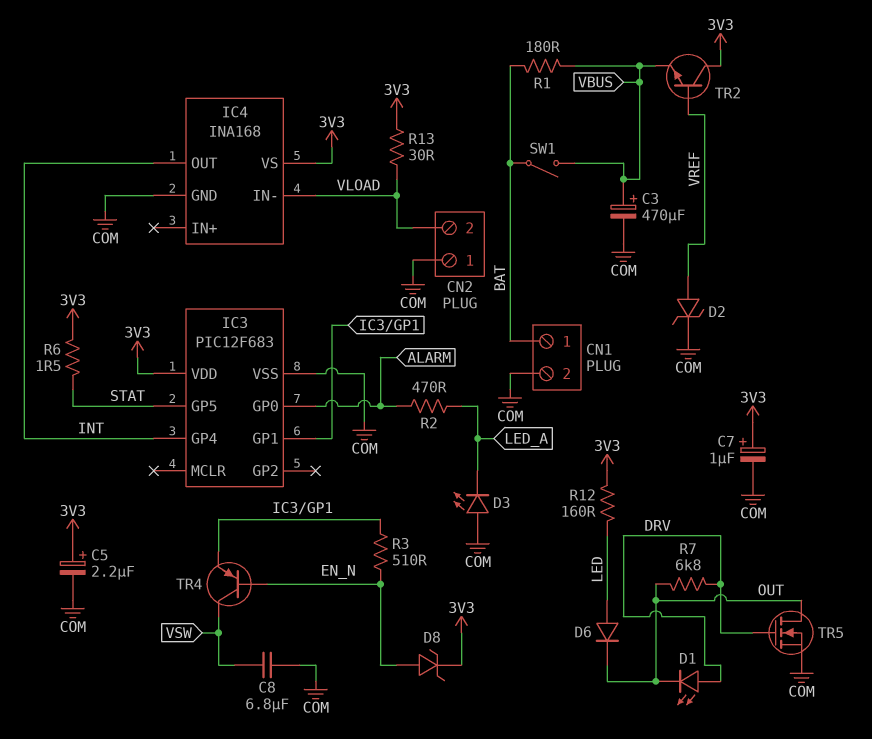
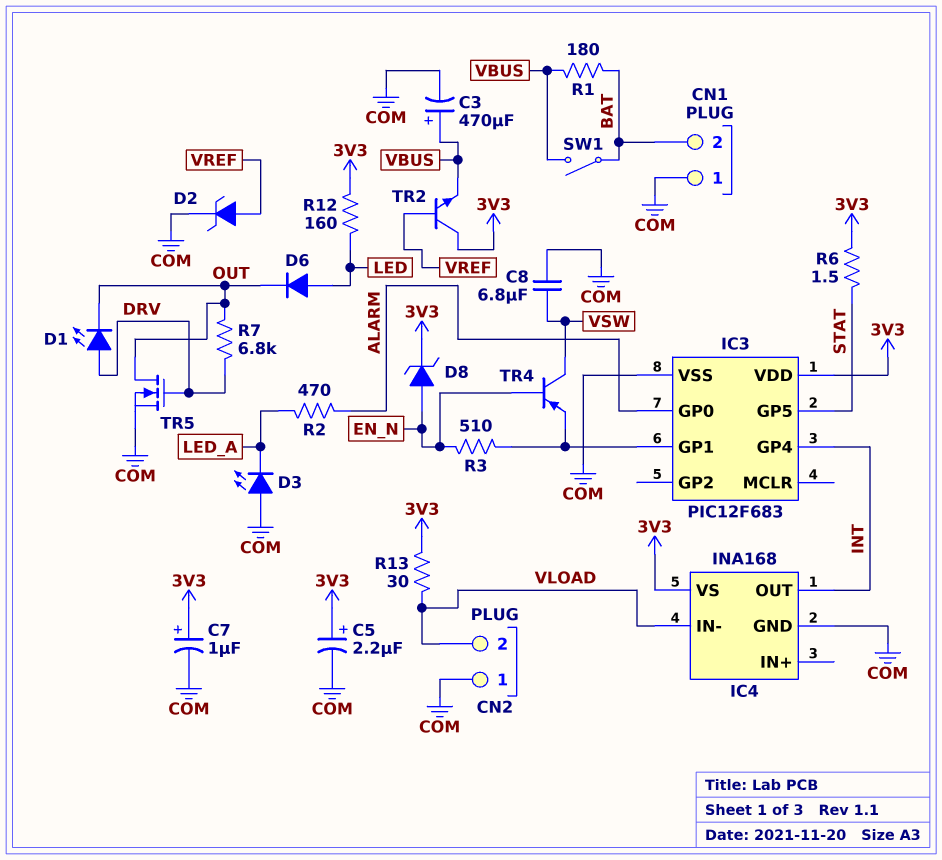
CN1 pin 1: BAT -> COM
CN1 pin 2: COM -> BAT

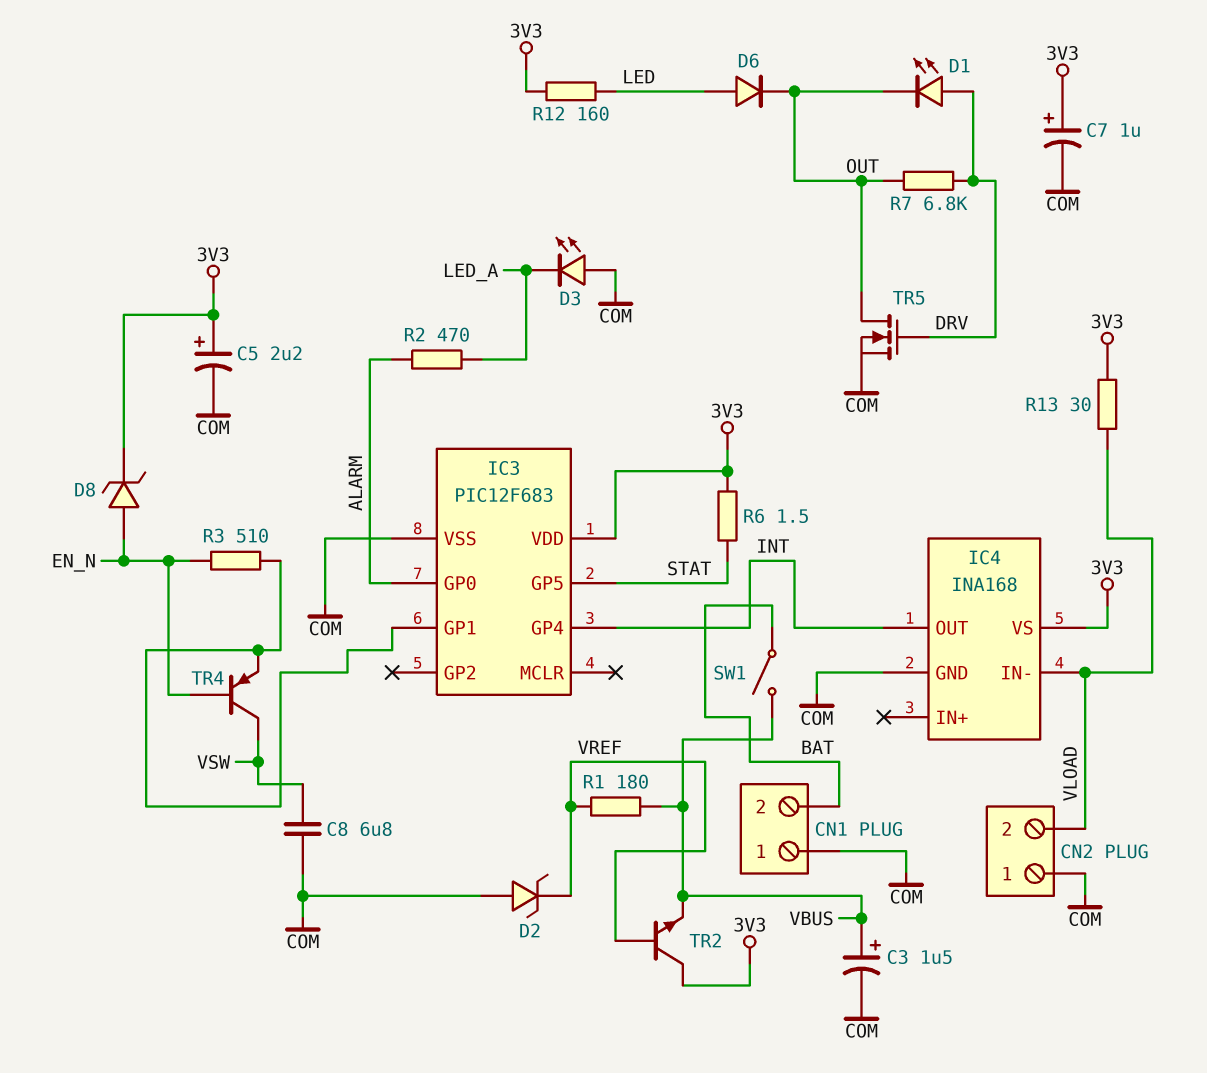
C3: 470uF (plus VBUS, minus COM) -> 1.5uF (plus VBUS, minus COM)
D2: zener (A VREF, K COM) -> zener (A COM, K VREF)
R1: 180 (BAT, VBUS) -> 180 (VBUS, VREF)

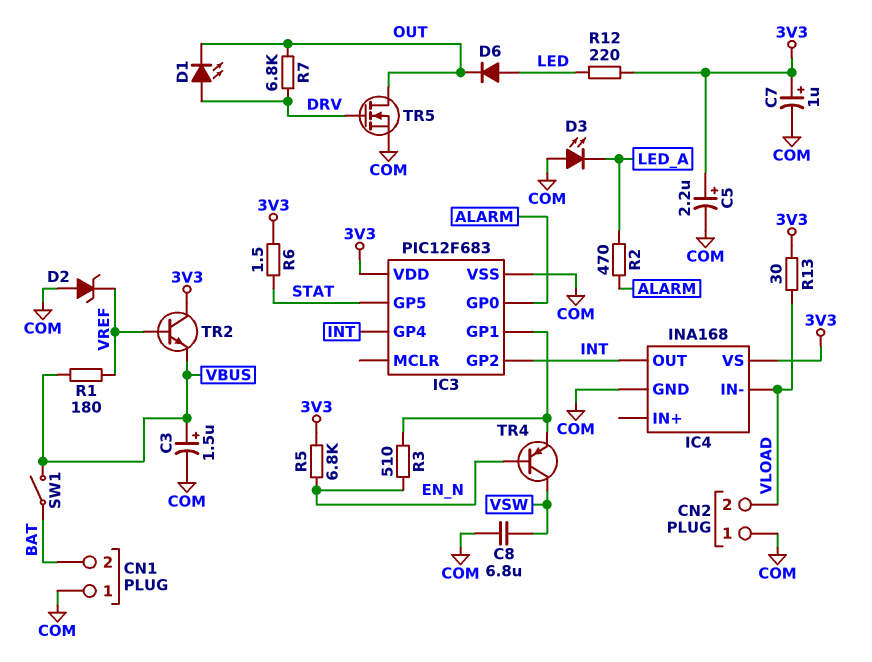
D8: zener (A EN_N, K 3V3) -> none
IC3 pin GP2: none -> INT
R5: none -> 6.8k (3V3, EN_N)
R12: 160 (3V3, LED) -> 220 (3V3, LED)

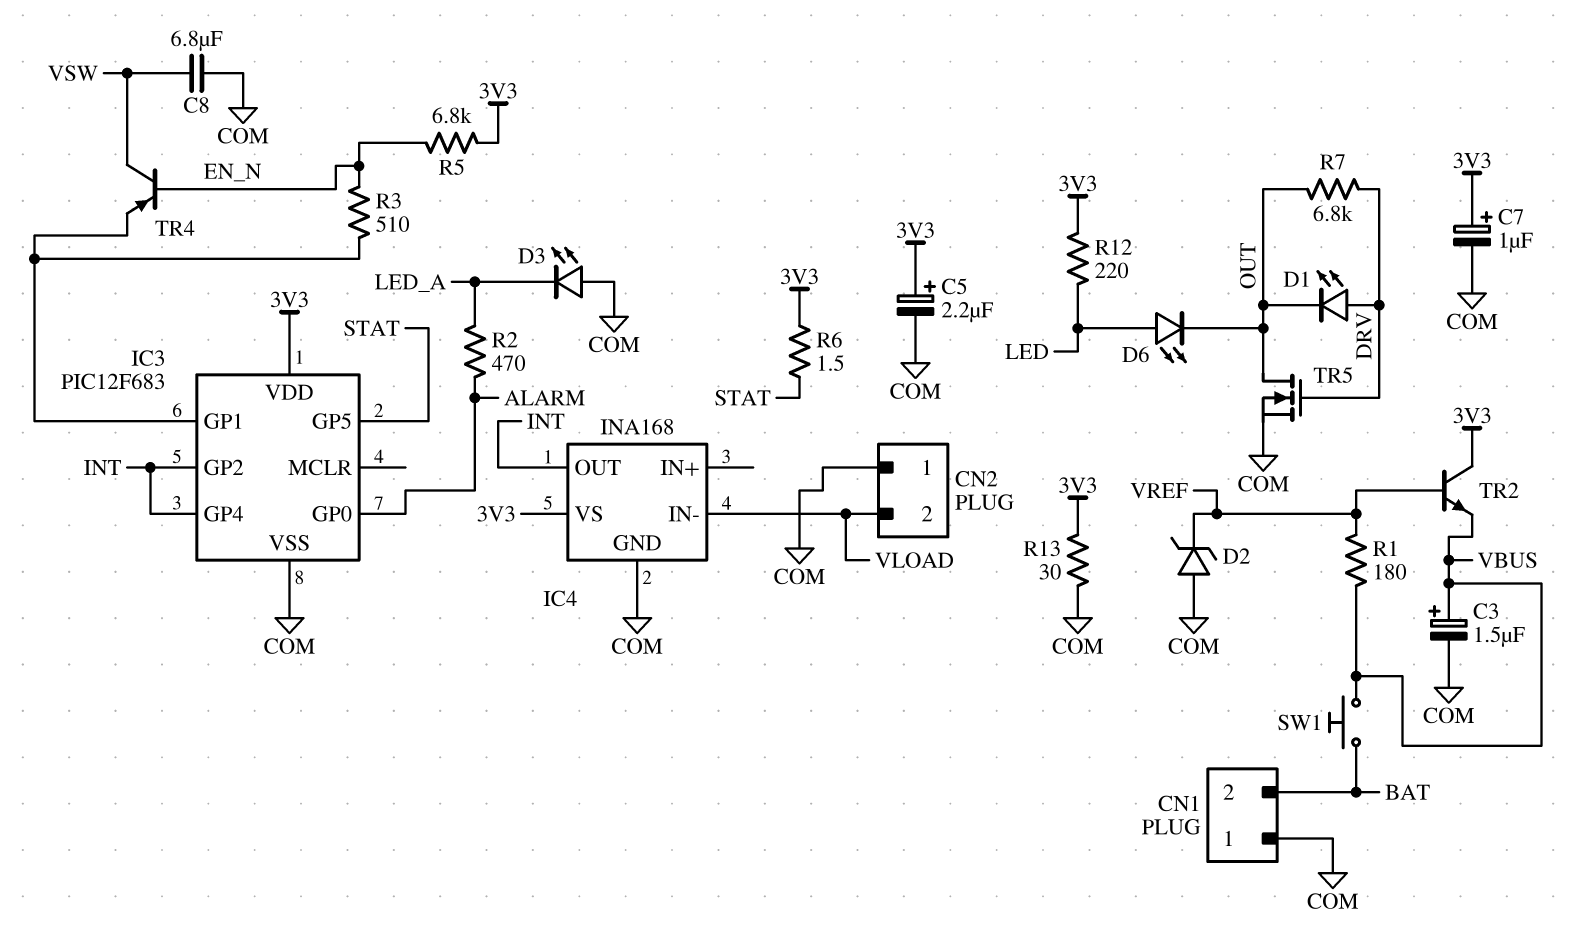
D6: diode (A LED, K OUT) -> LED (A LED, K OUT)
R13: 30 (3V3, VLOAD) -> 30 (3V3, COM)
SW1: switch (BAT, VBUS) -> button (BAT, VBUS)

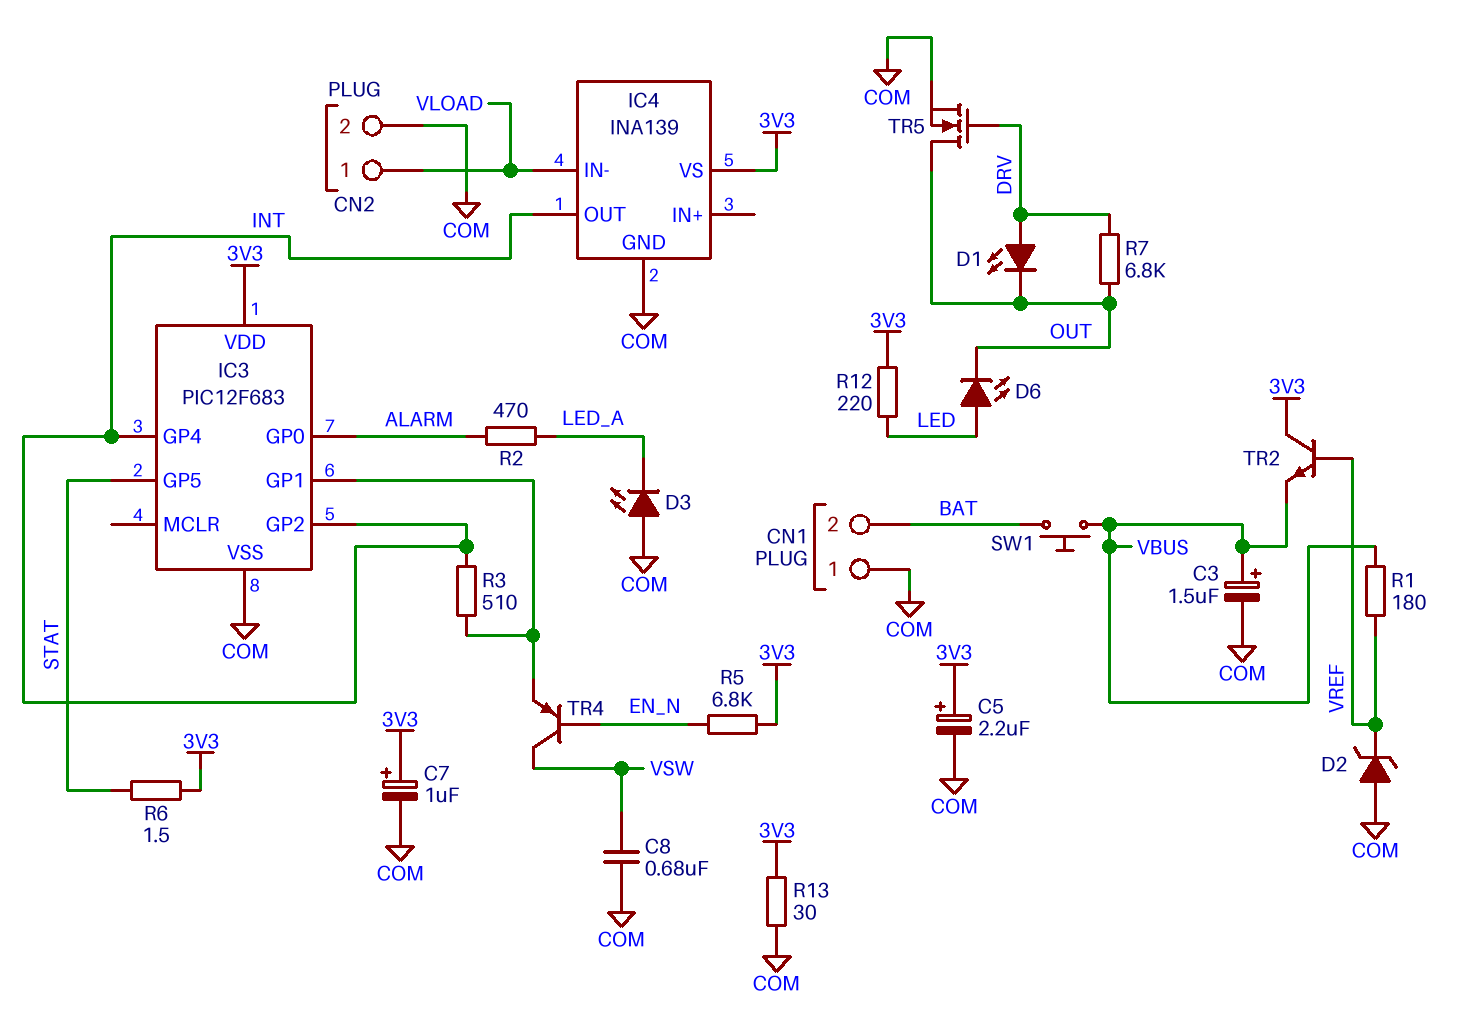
C8: 6.8uF (COM, VSW) -> 680nF (COM, VSW)
CN2 pin 1: COM -> VLOAD
CN2 pin 2: VLOAD -> COM
IC4: INA168 -> INA139
R3: 510 (EN_N, IC3/GP1) -> 510 (IC3/GP1, INT)

